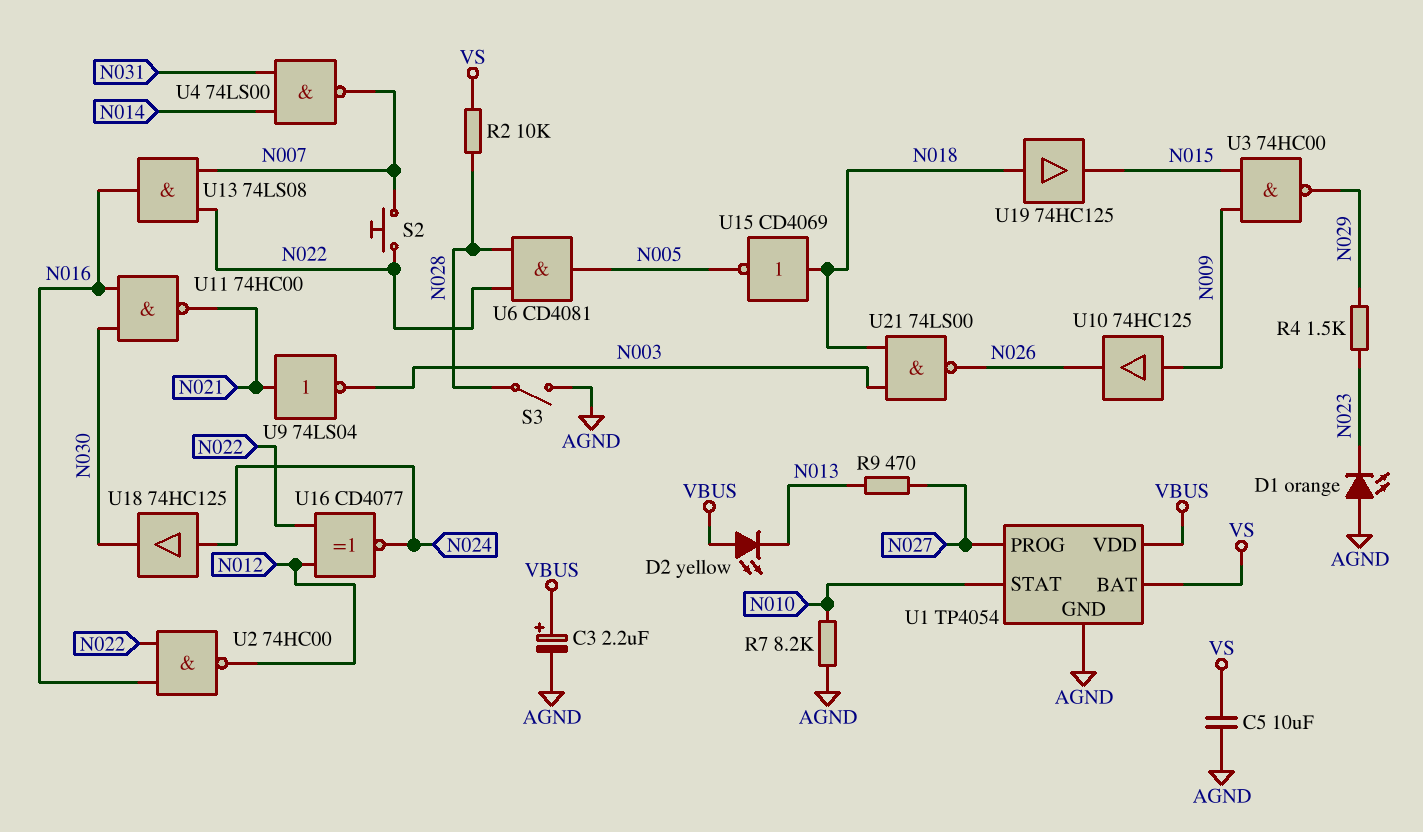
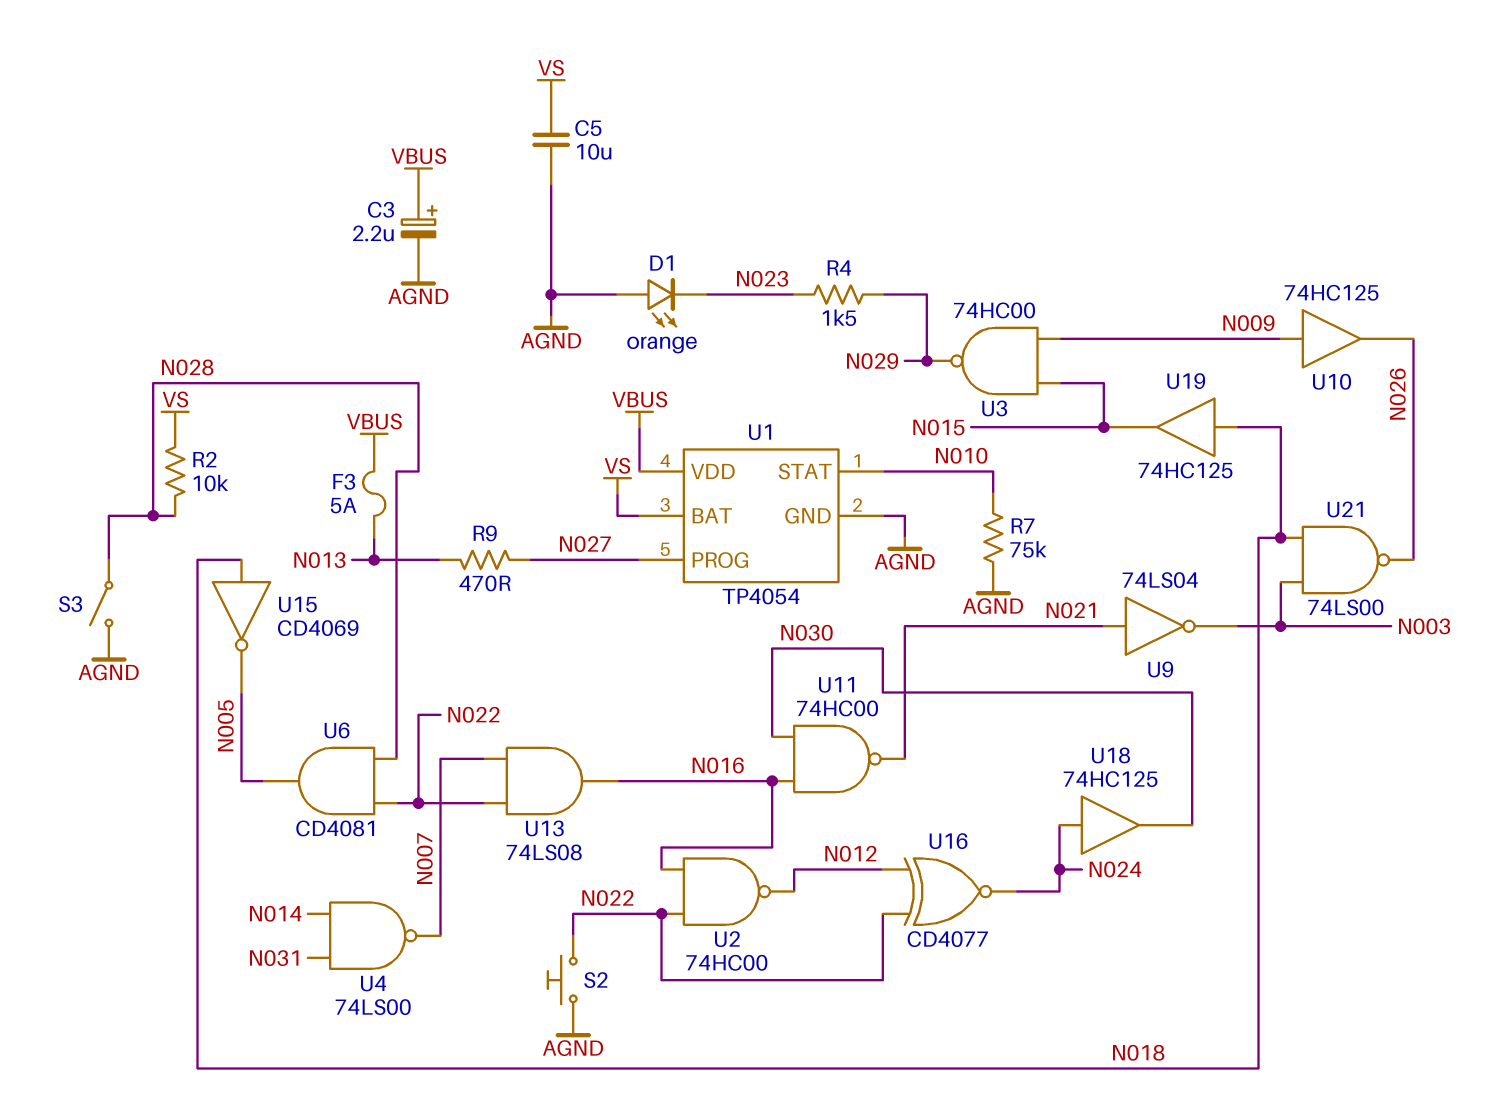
D2: LED yellow (A VBUS, K N013) -> none
F3: none -> 5A (N013, VBUS)
R7: 8.2k (AGND, N010) -> 75k (AGND, N010)
S2: button (N007, N022) -> button (AGND, N022)

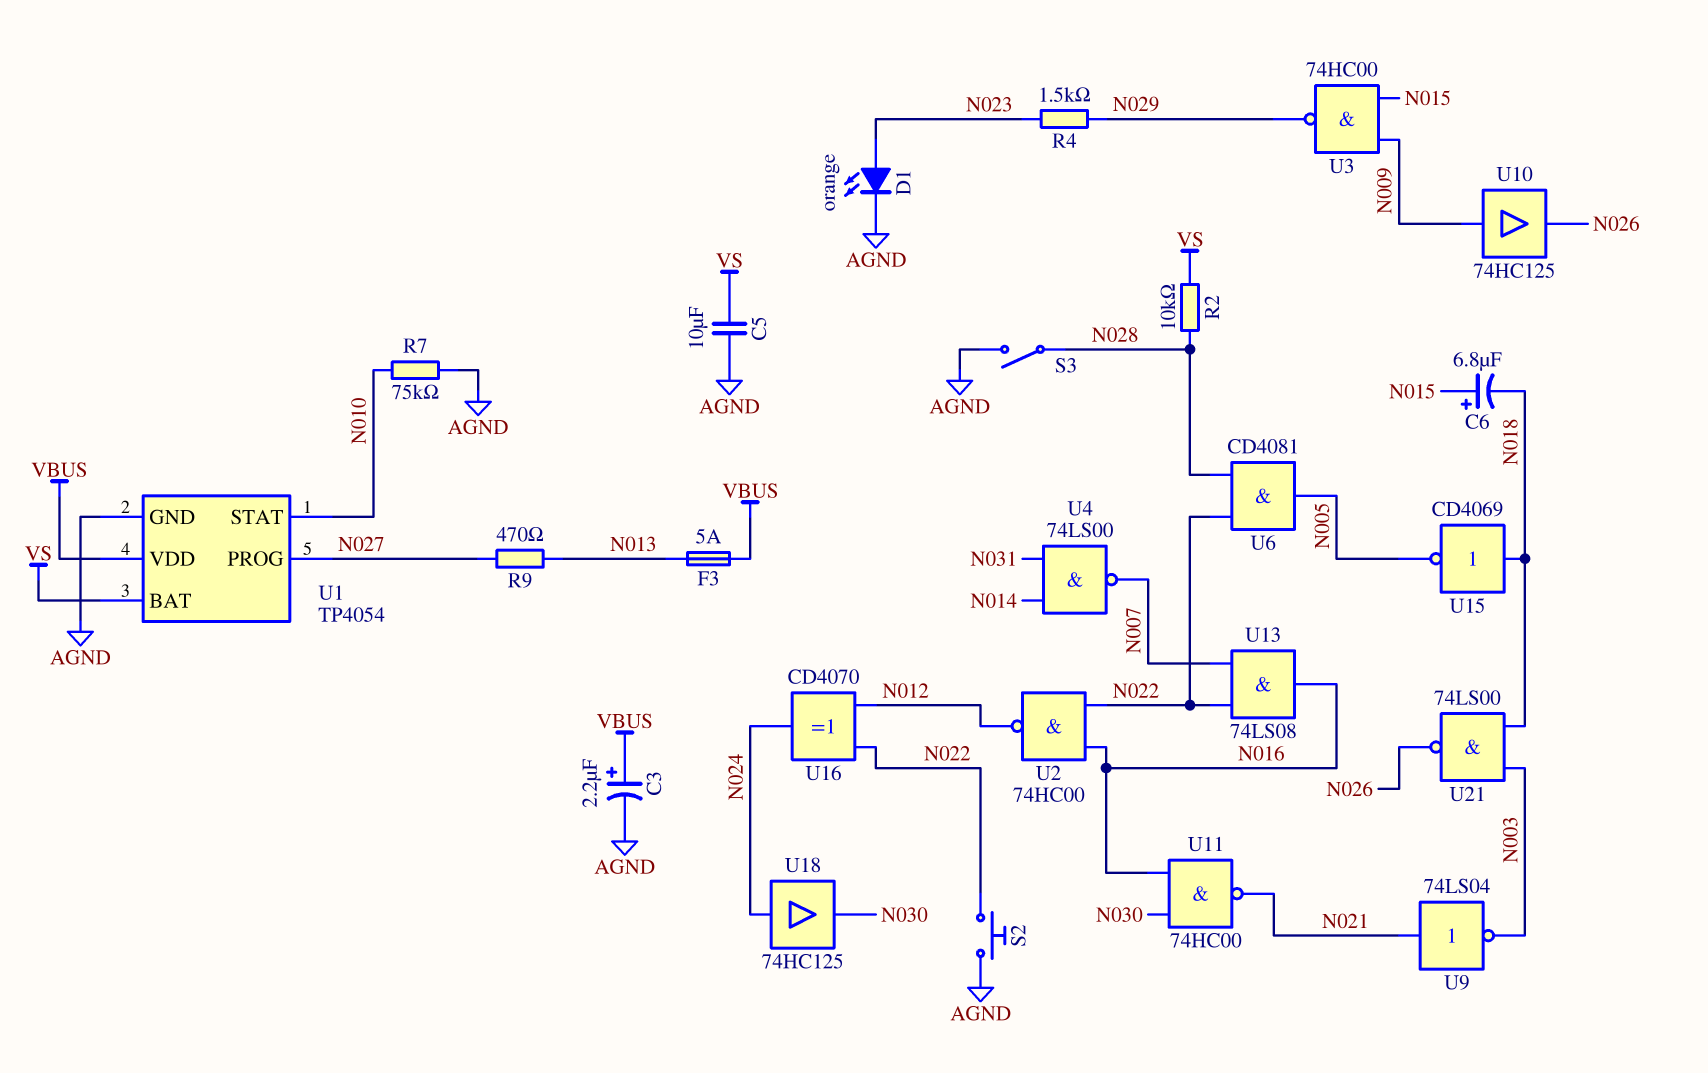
C6: none -> 6.8uF (plus N015, minus N018)
D1: LED orange (A AGND, K N023) -> LED orange (A N023, K AGND)
U16: XNOR CD4077 (in N012, in N022, out N024) -> XOR CD4070 (in N012, in N022, out N024)
U19: buffer 74HC125 (in N018, out N015) -> none

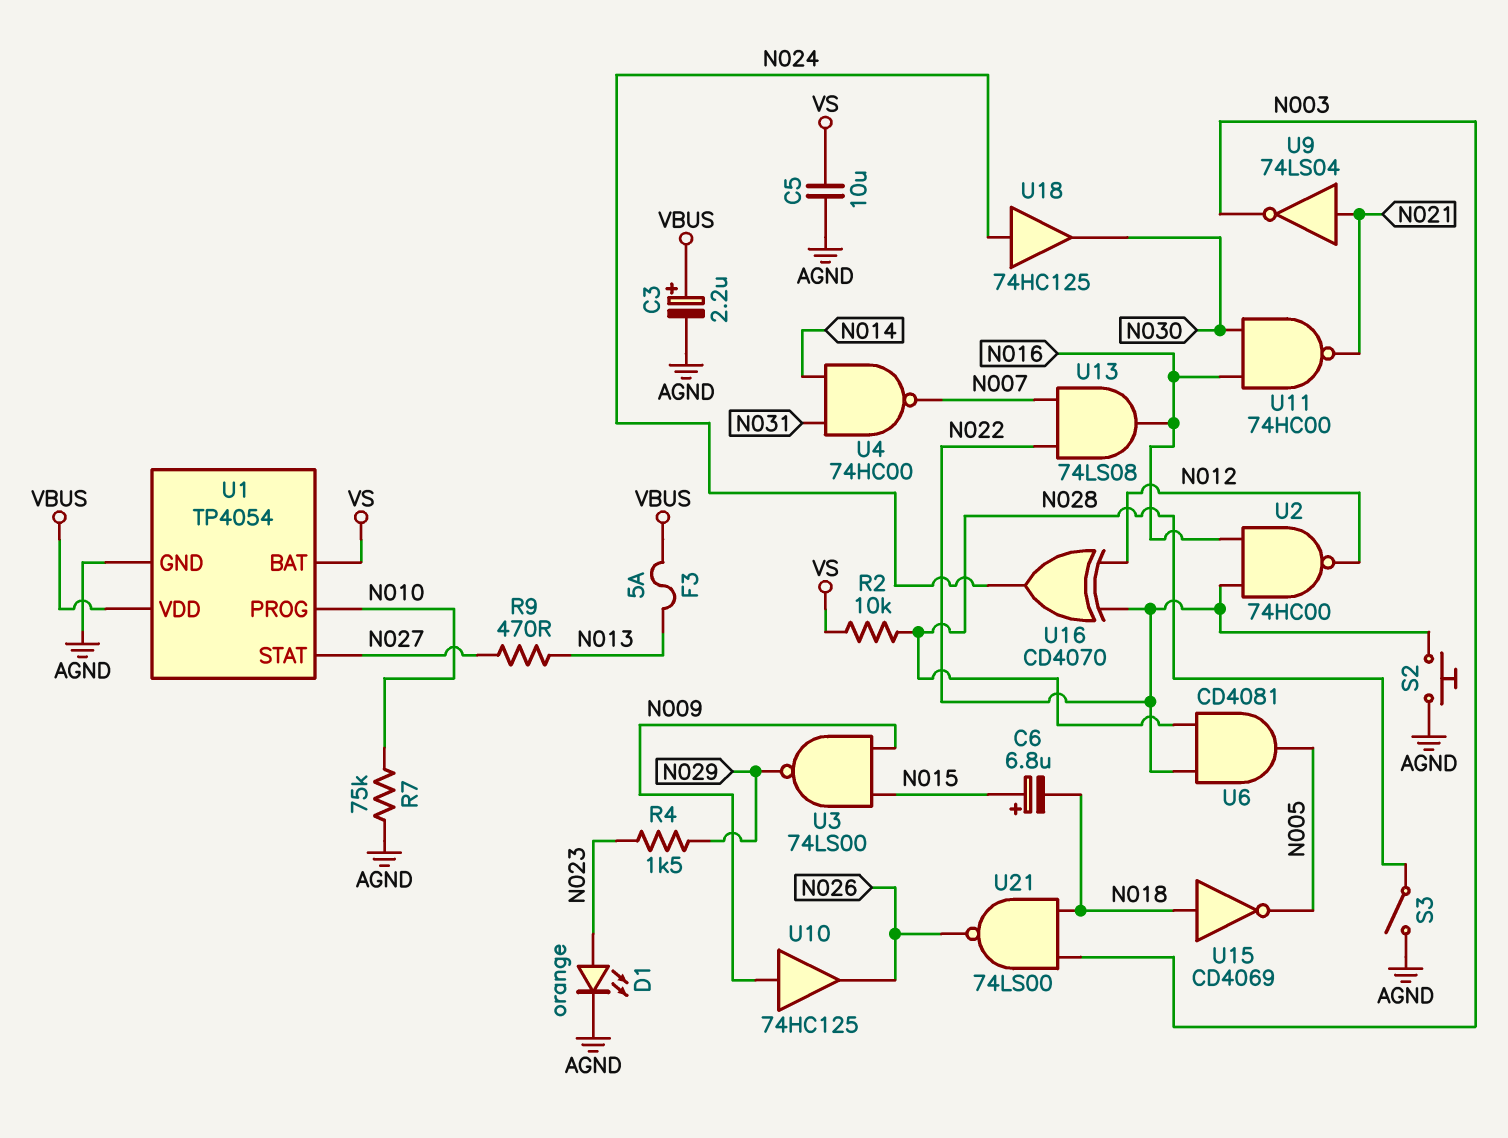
U1 pin PROG: N027 -> N010
U1 pin STAT: N010 -> N027
U3: NAND 74HC00 (in N009, in N015, out N029) -> NAND 74LS00 (in N009, in N015, out N029)
U4: NAND 74LS00 (in N014, in N031, out N007) -> NAND 74HC00 (in N014, in N031, out N007)

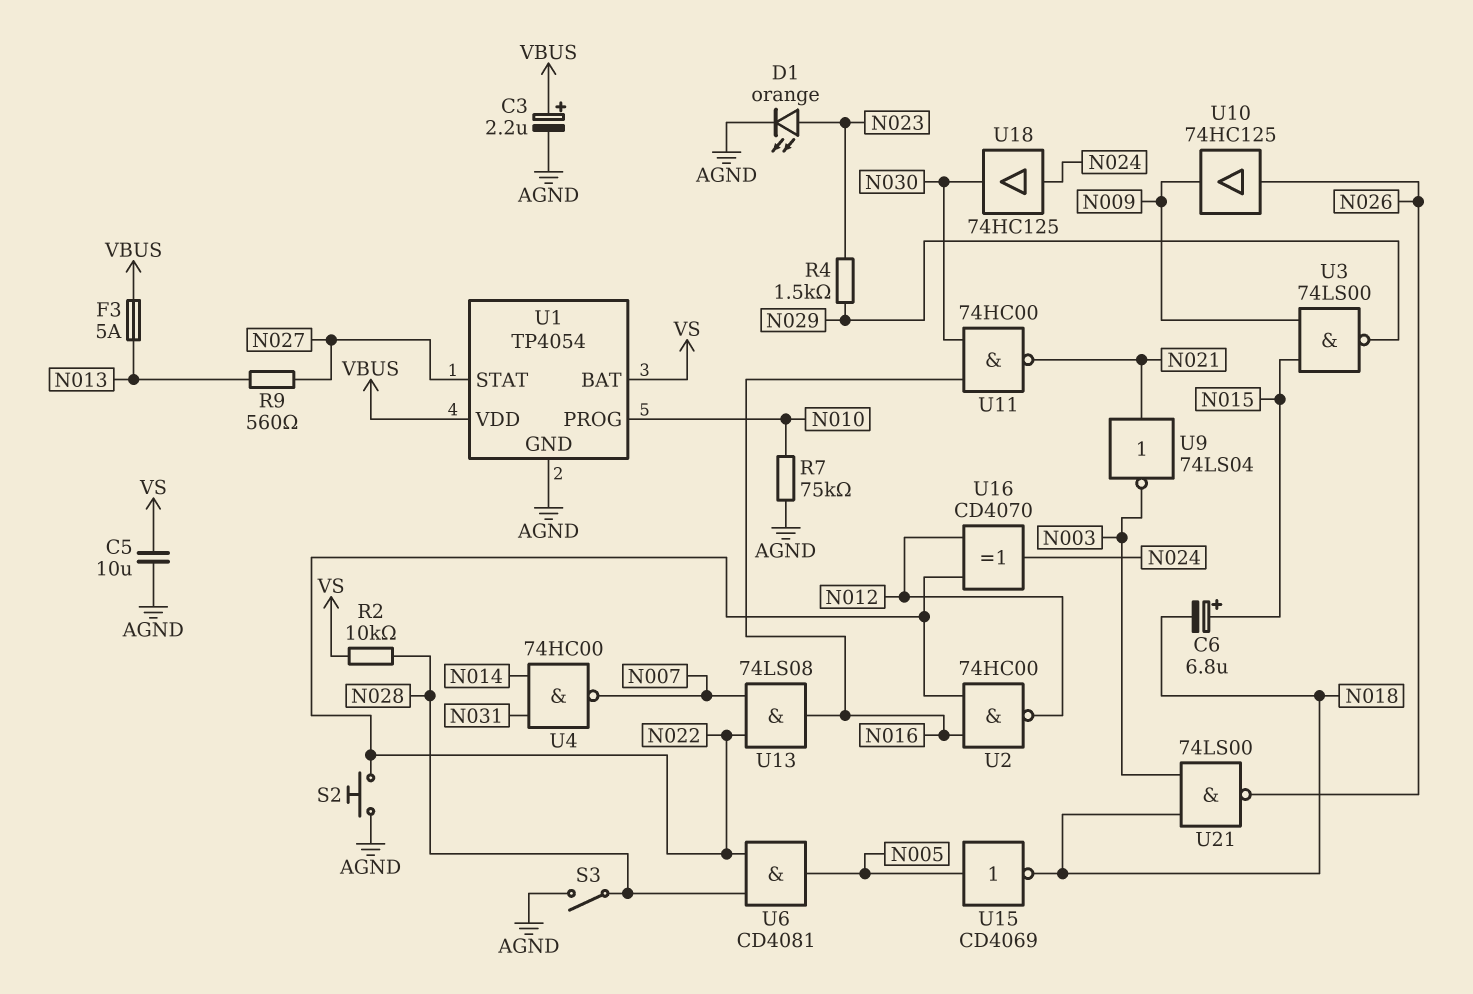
R9: 470 (N013, N027) -> 560 (N013, N027)
U10: buffer 74HC125 (in N009, out N026) -> buffer 74HC125 (in N026, out N009)
U15: NOT CD4069 (in N018, out N005) -> NOT CD4069 (in N005, out N018)

